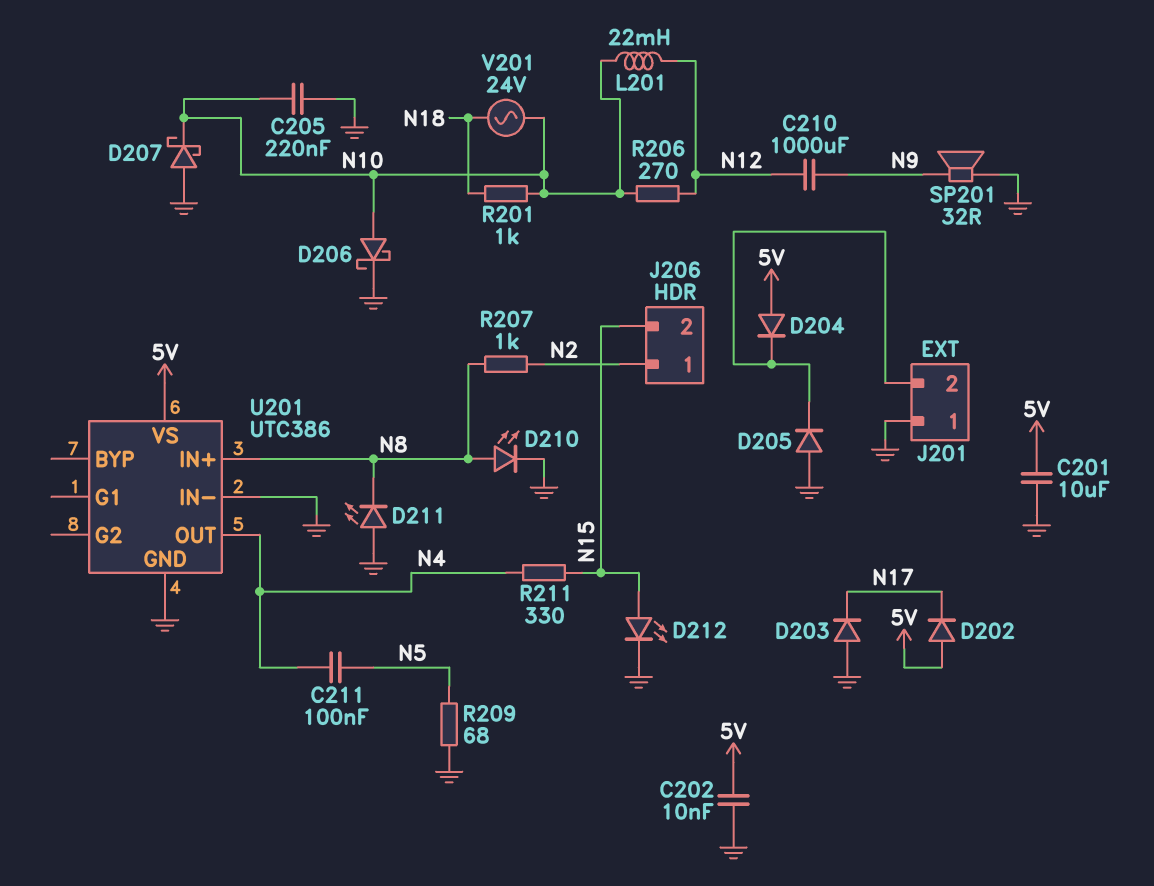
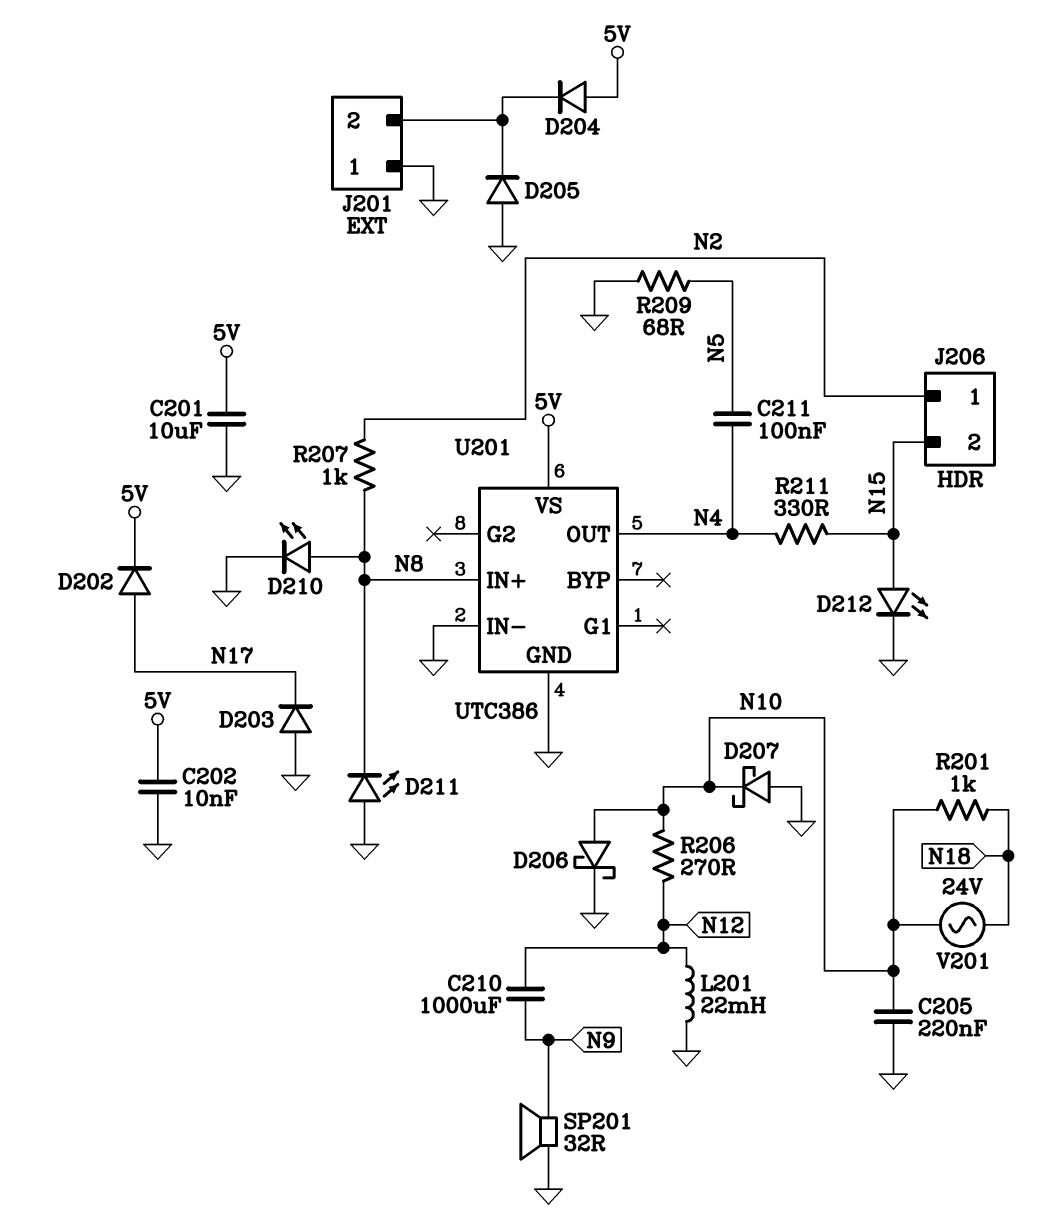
D202: diode (A 5V, K N17) -> diode (A N17, K 5V)
L201: 22mH (N10, N12) -> 22mH (GND, N12)

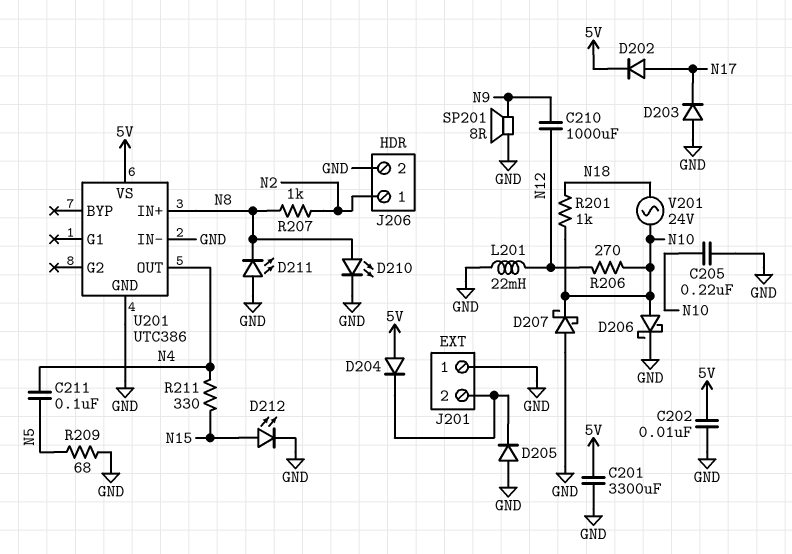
C201: 10uF (5V, GND) -> 3300uF (5V, GND)
J206 pin 2: N15 -> GND
SP201: speaker 32R (GND, N9) -> speaker 8R (GND, N9)

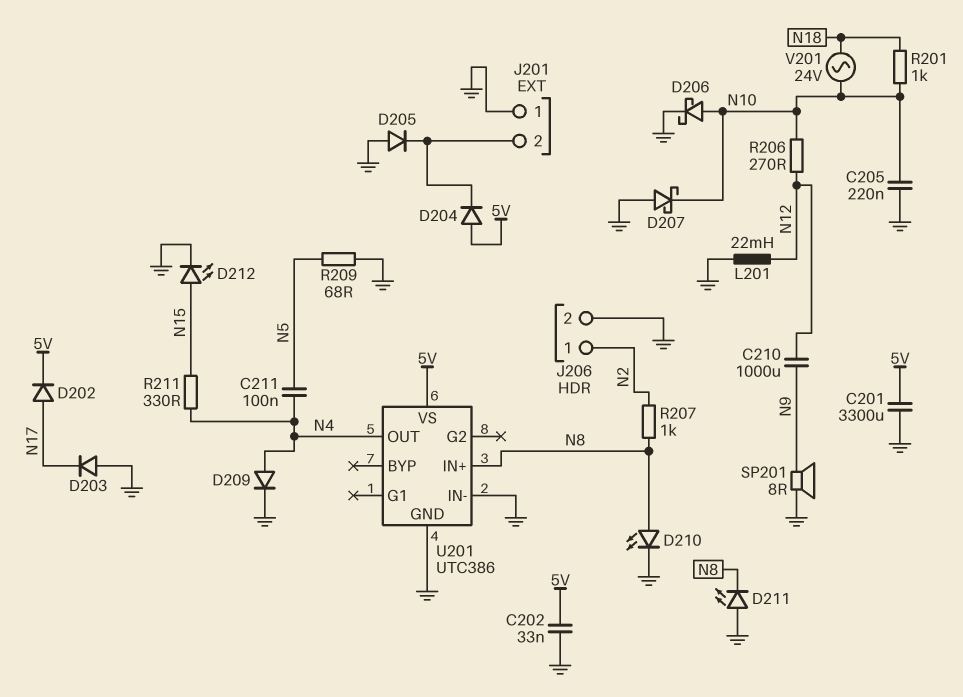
C202: 10nF (5V, GND) -> 33nF (5V, GND)
D209: none -> diode (A N4, K GND)

